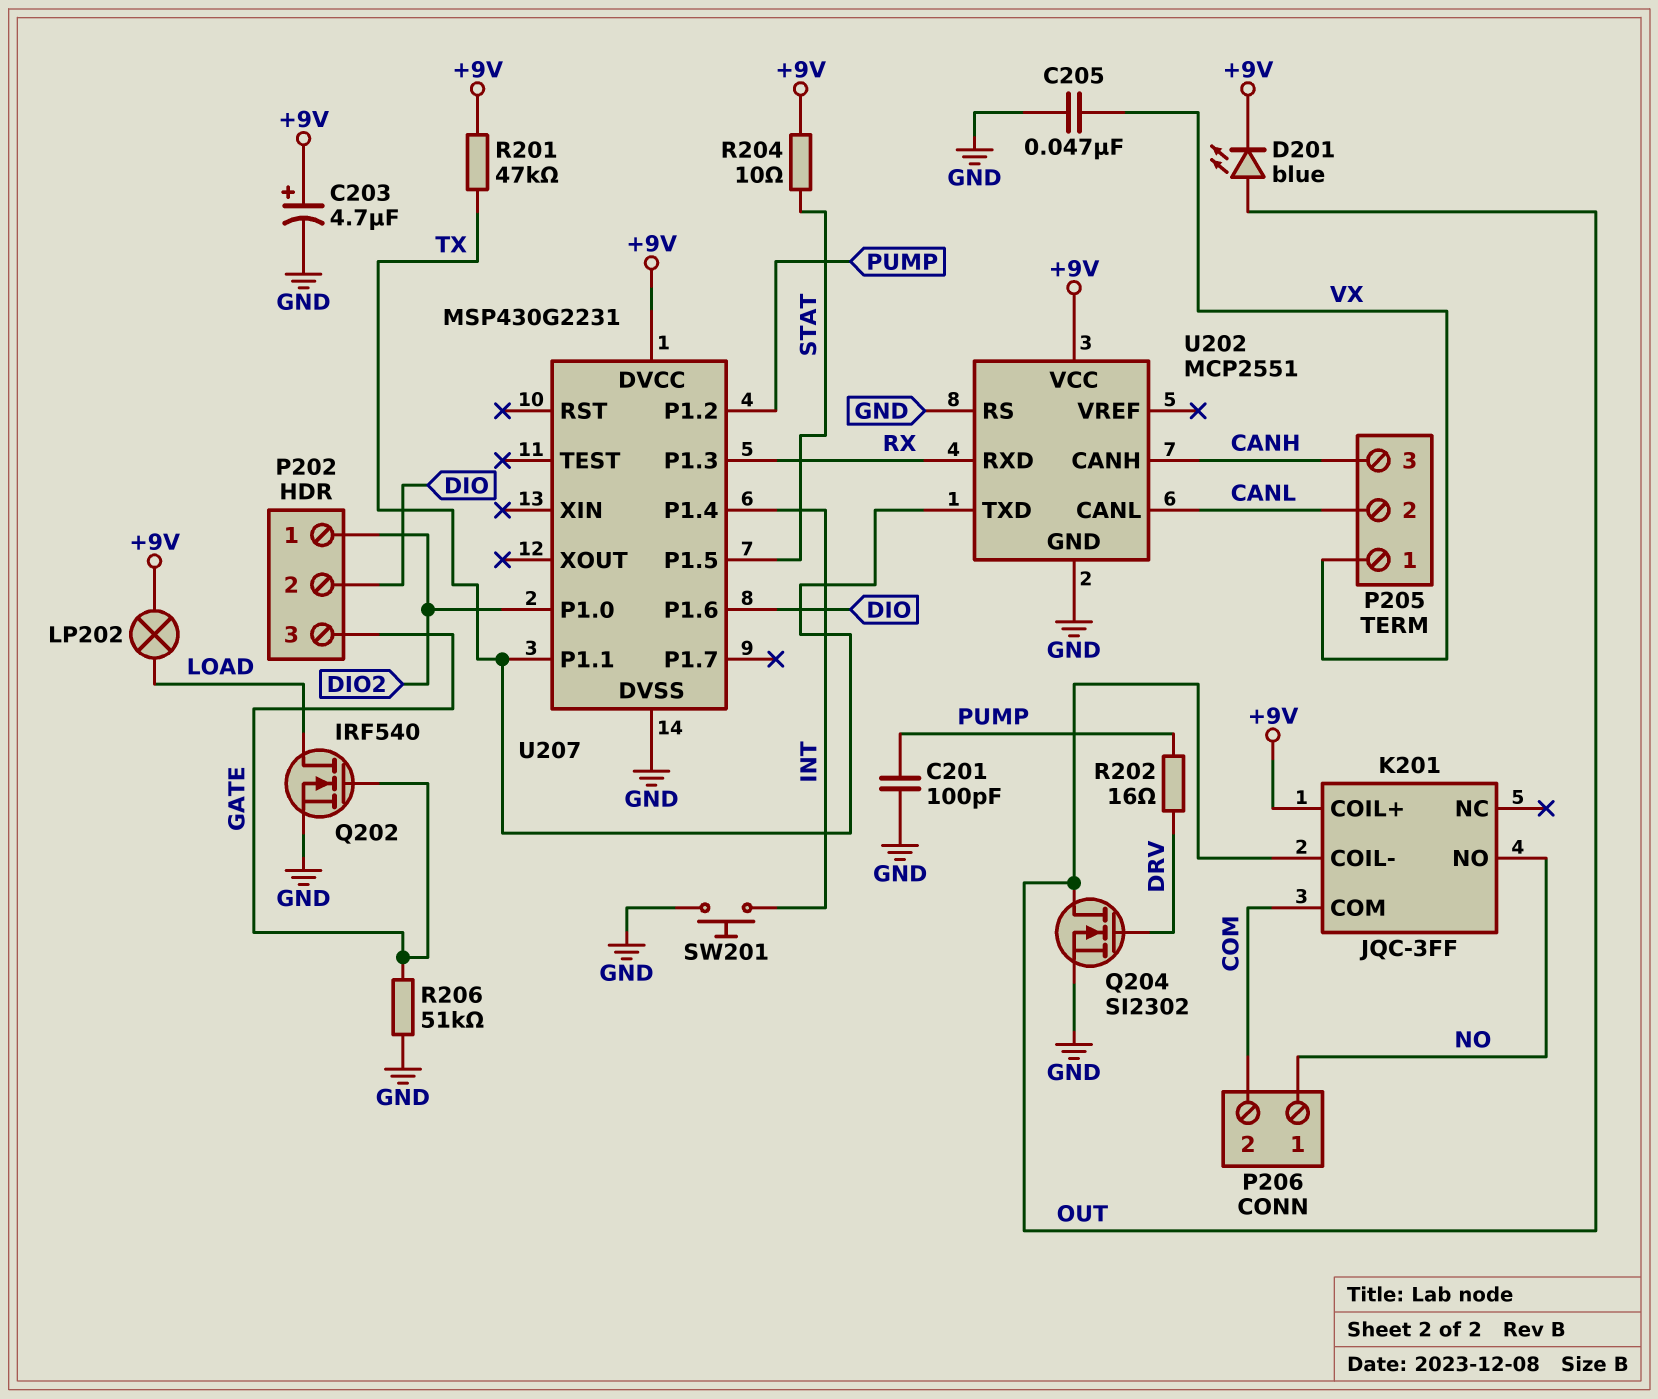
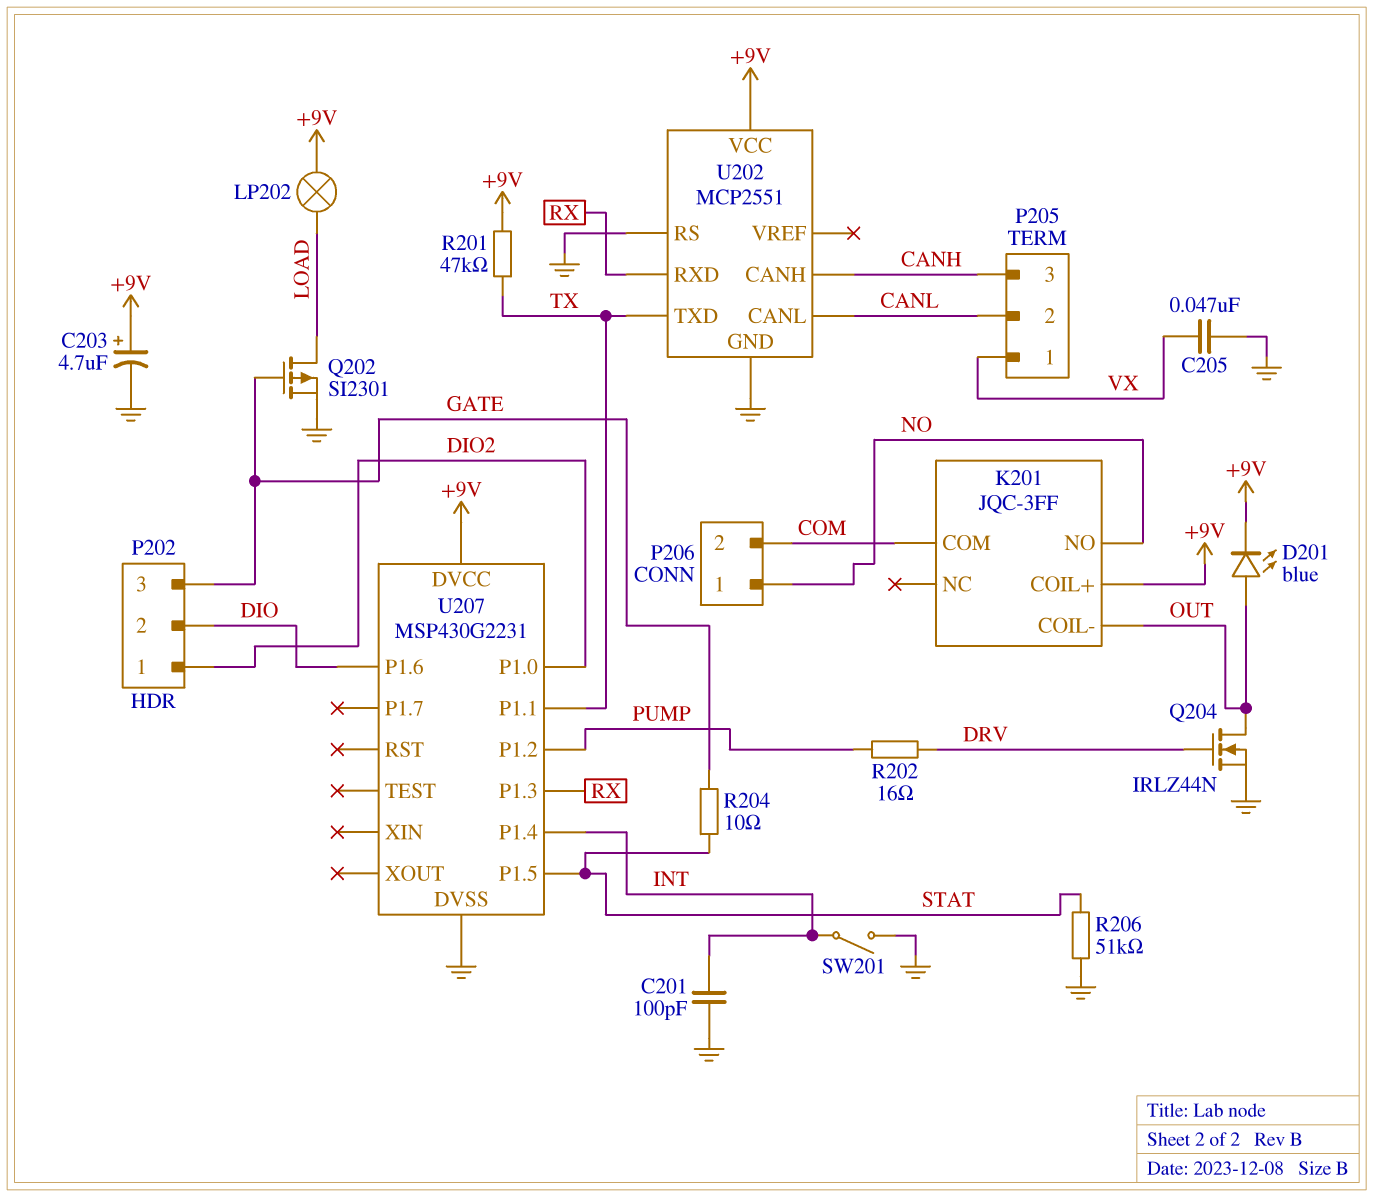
C201: 100pF (GND, PUMP) -> 100pF (GND, INT)
Q202: NMOS IRF540 (G GATE, D LOAD, S GND) -> PMOS SI2301 (G GATE, D LOAD, S GND)
Q204: NMOS SI2302 (G DRV, D OUT, S GND) -> NMOS IRLZ44N (G DRV, D OUT, S GND)
R204: 10 (+9V, STAT) -> 10 (GATE, STAT)
R206: 51k (GATE, GND) -> 51k (GND, STAT)
SW201: button (GND, INT) -> switch (GND, INT)

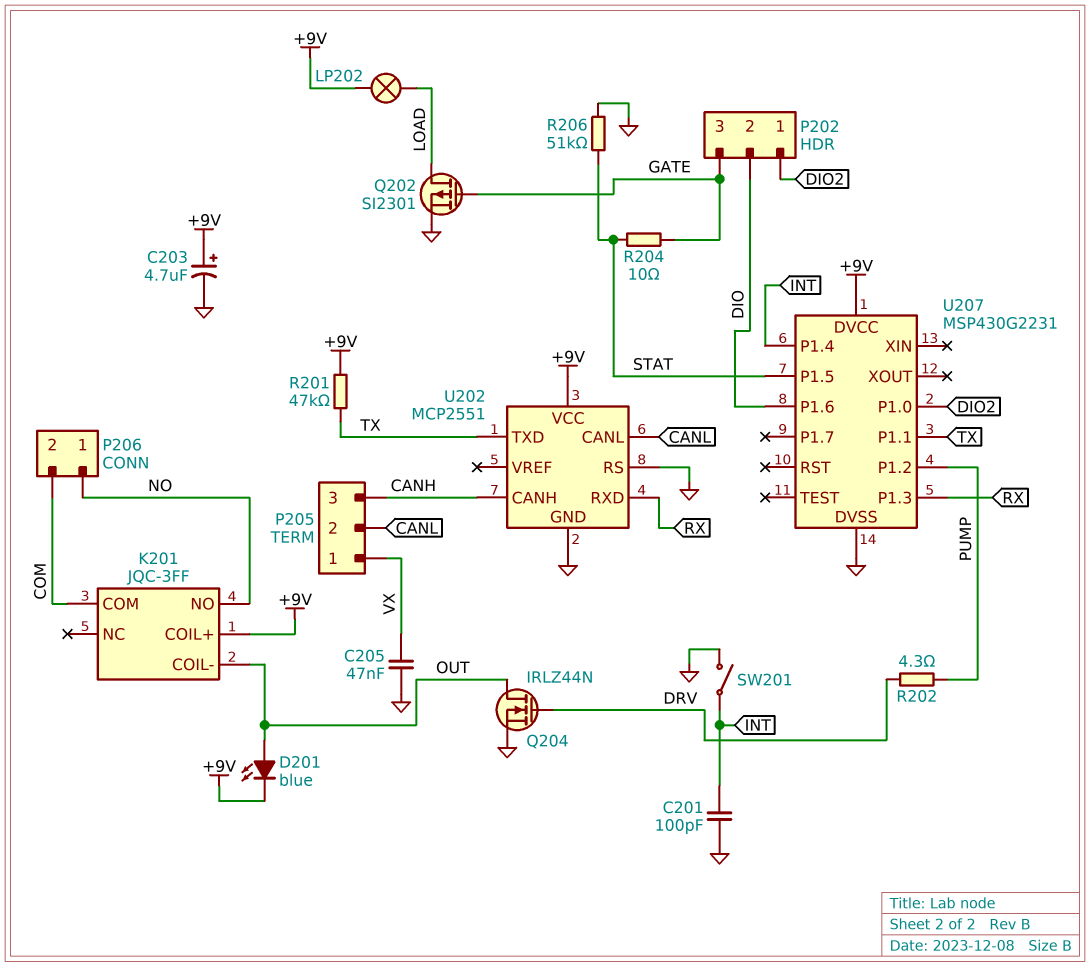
R202: 16 (DRV, PUMP) -> 4.3 (DRV, PUMP)

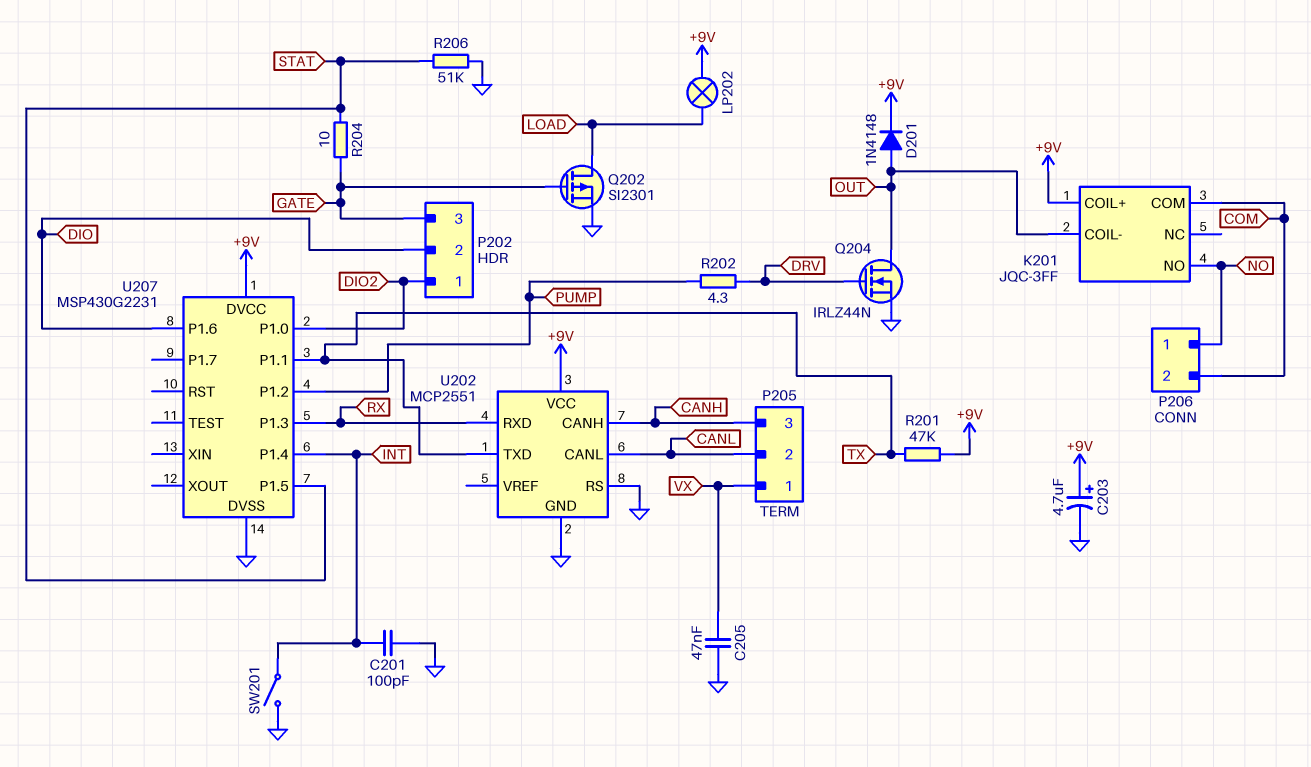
D201: LED blue (A OUT, K +9V) -> diode 1N4148 (A OUT, K +9V)

